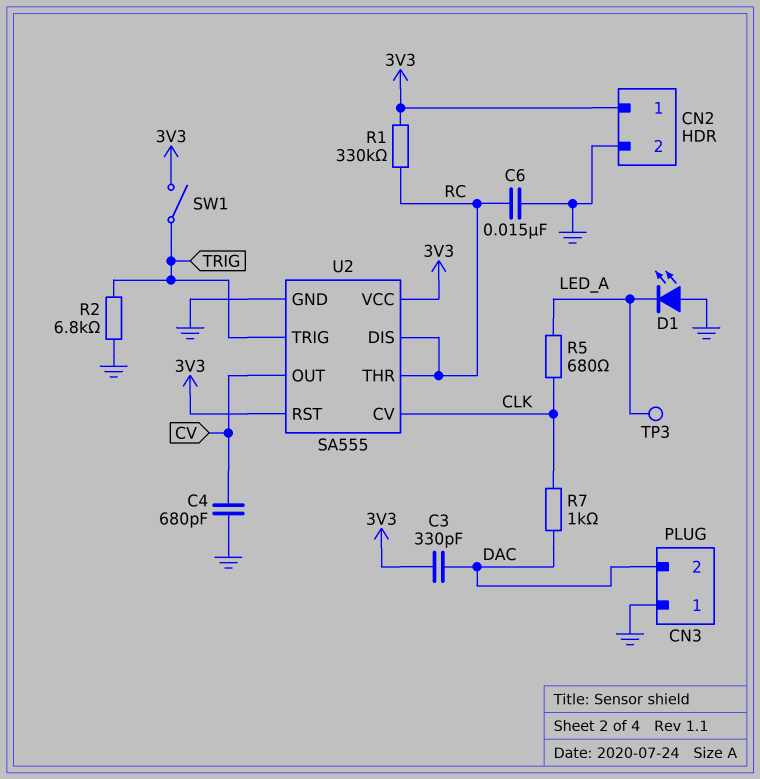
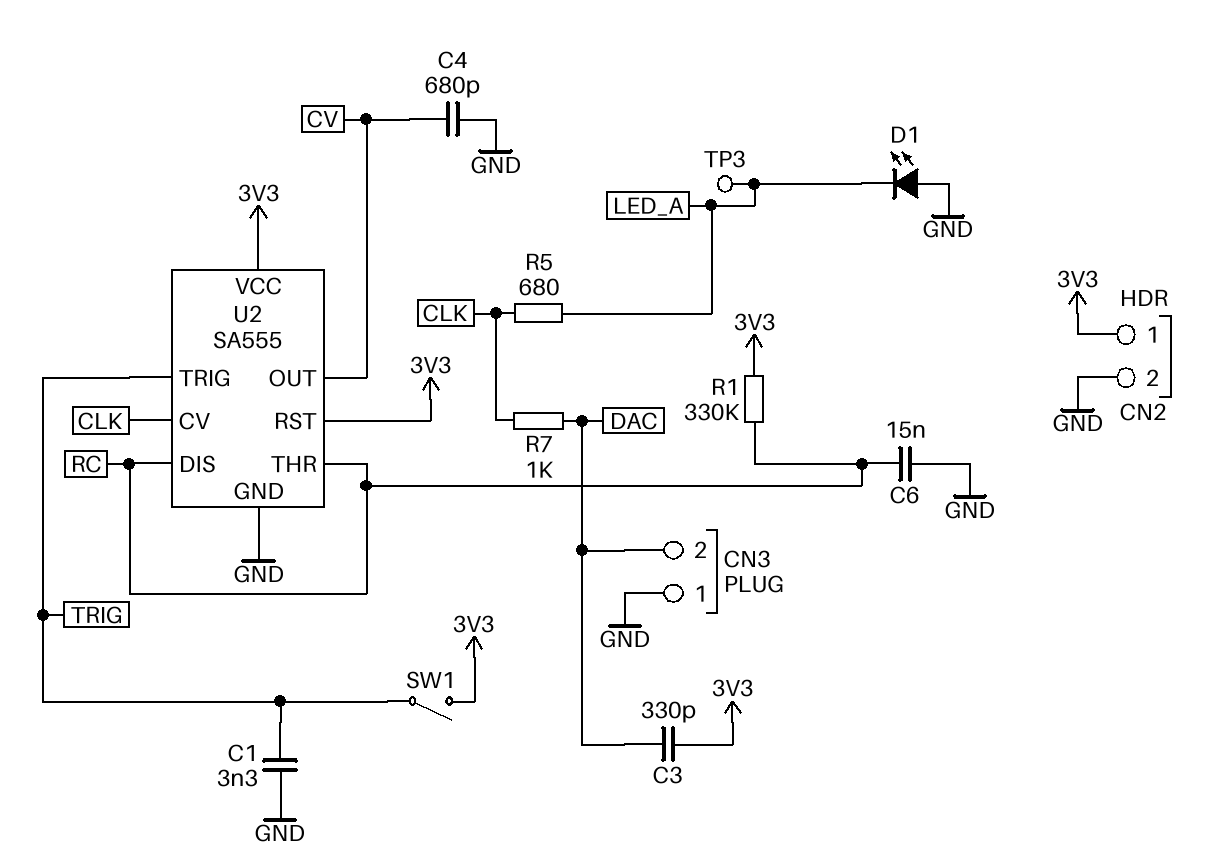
C1: none -> 3.3nF (GND, TRIG)
R2: 6.8k (GND, TRIG) -> none

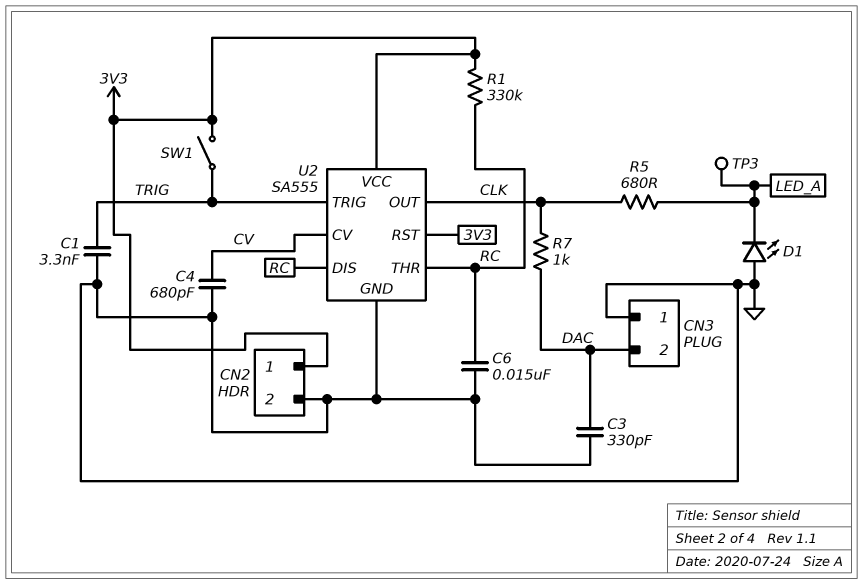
C3: 330pF (3V3, DAC) -> 330pF (DAC, GND)
U2 pin CV: CLK -> CV
U2 pin OUT: CV -> CLK

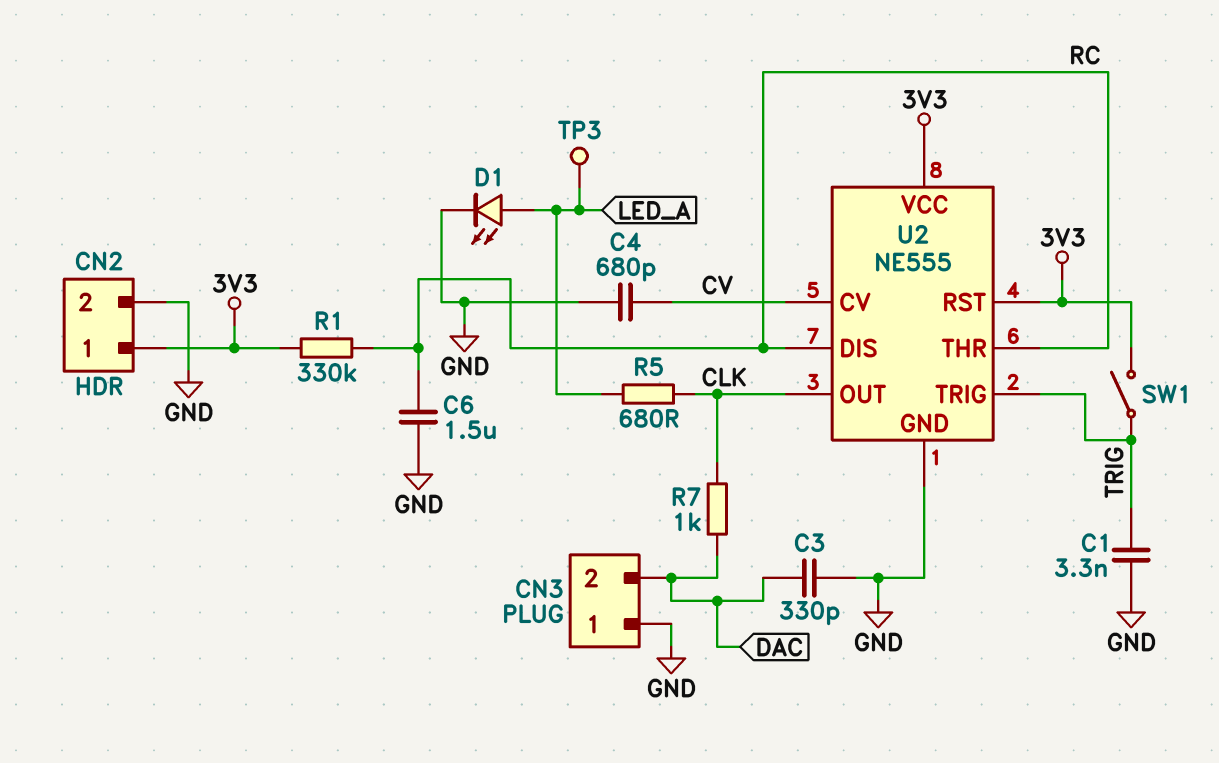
C6: 15nF (GND, RC) -> 1.5uF (GND, RC)
D1: LED (A GND, K LED_A) -> LED (A LED_A, K GND)
U2: SA555 -> NE555

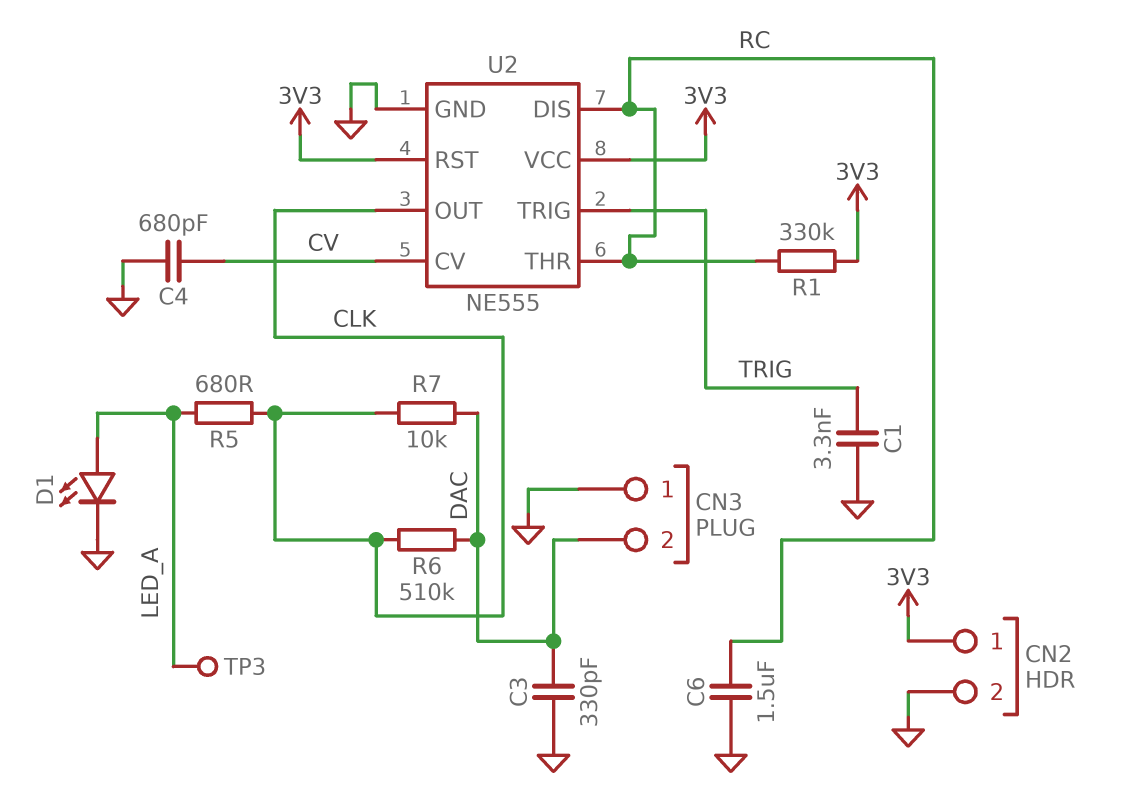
R6: none -> 510k (CLK, DAC)
R7: 1k (CLK, DAC) -> 10k (CLK, DAC)
SW1: switch (3V3, TRIG) -> none

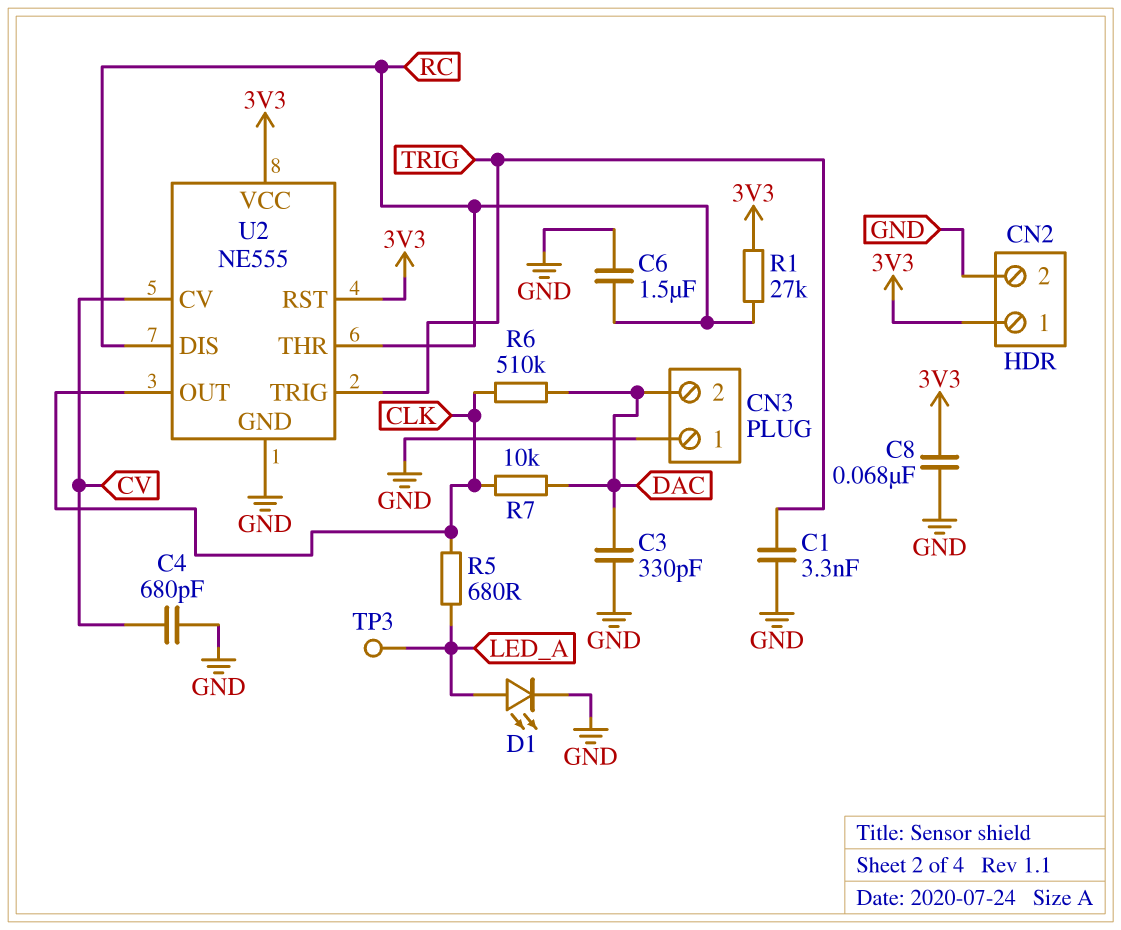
C8: none -> 68nF (3V3, GND)
R1: 330k (3V3, RC) -> 27k (3V3, RC)

